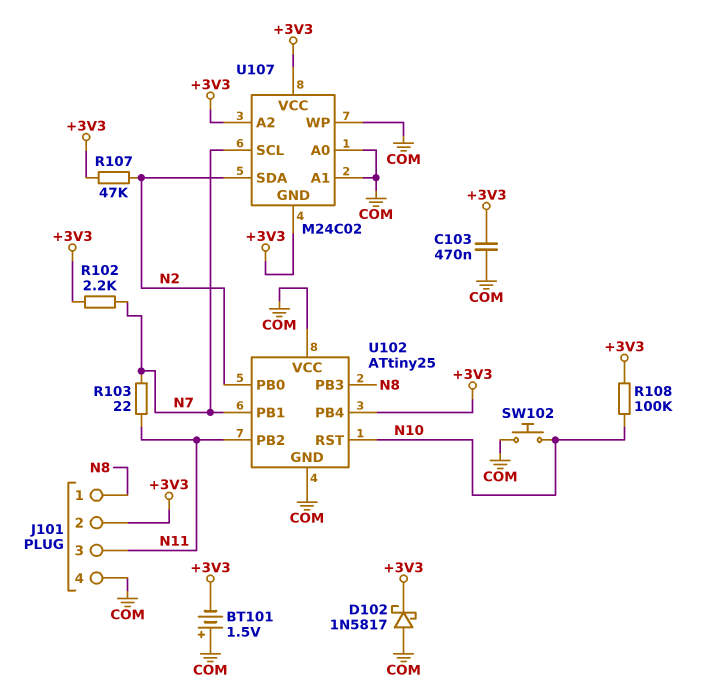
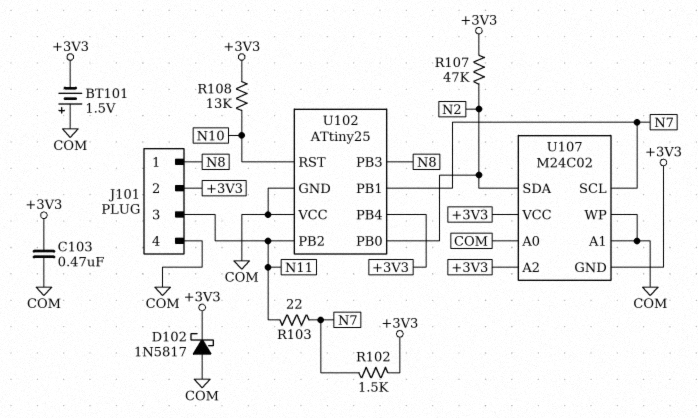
R102: 2.2k (+3V3, N7) -> 1.5k (+3V3, N7)
R108: 100k (+3V3, N10) -> 13k (+3V3, N10)
SW102: button (COM, N10) -> none

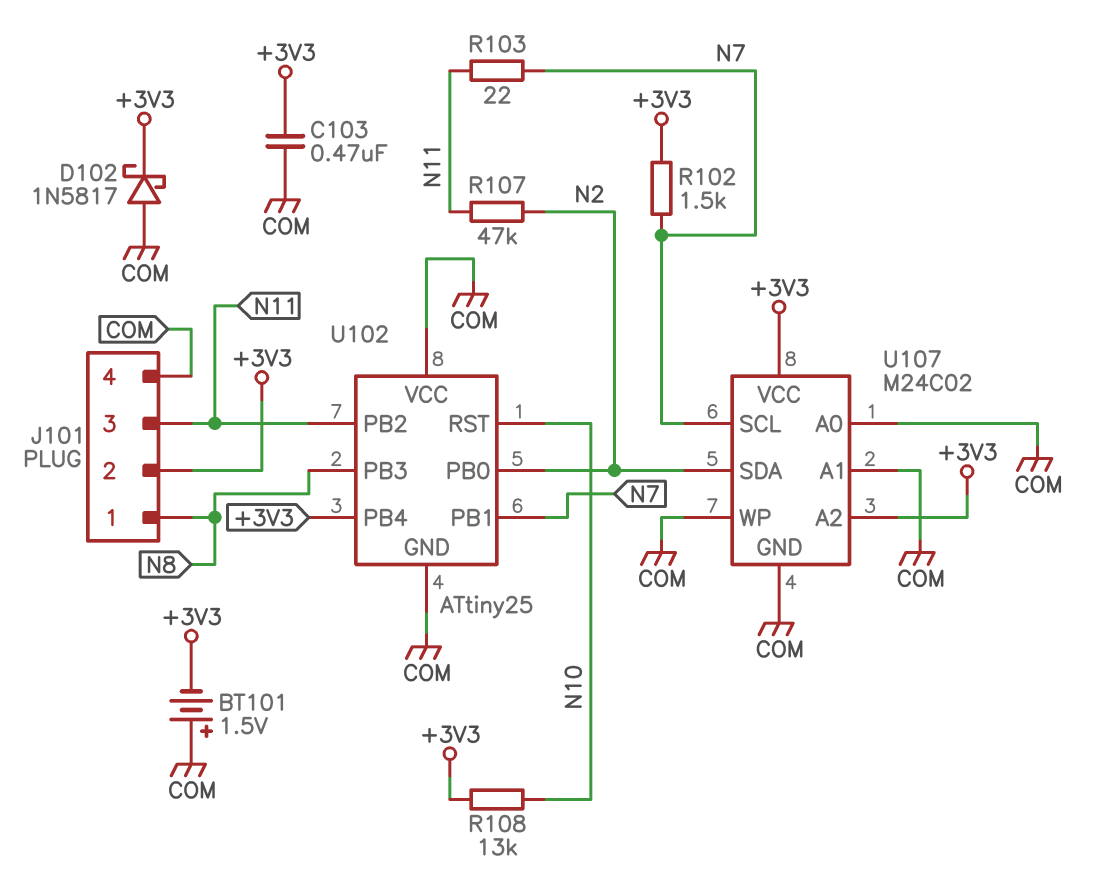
R107: 47k (+3V3, N2) -> 47k (N2, N11)
U107 pin GND: +3V3 -> COM

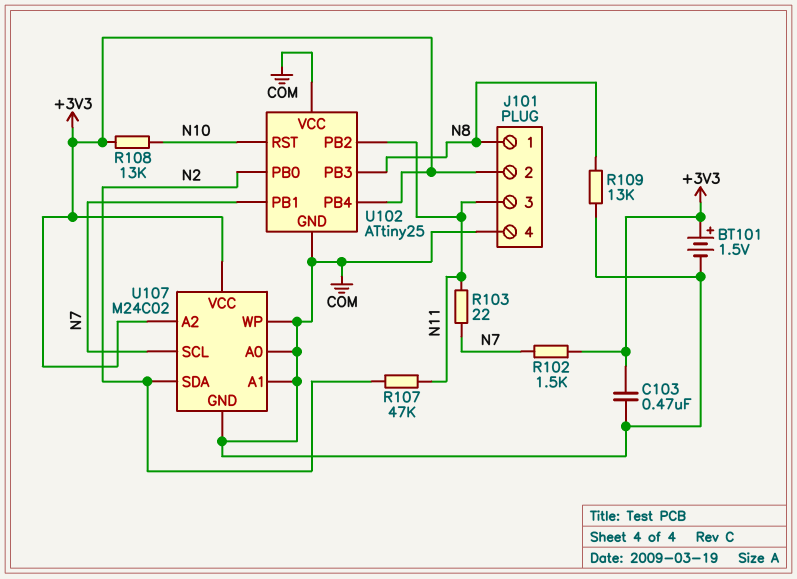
BT101: 1.5V (plus COM, minus +3V3) -> 1.5V (plus +3V3, minus COM)
D102: schottky 1N5817 (A COM, K +3V3) -> none
R109: none -> 13k (COM, N8)

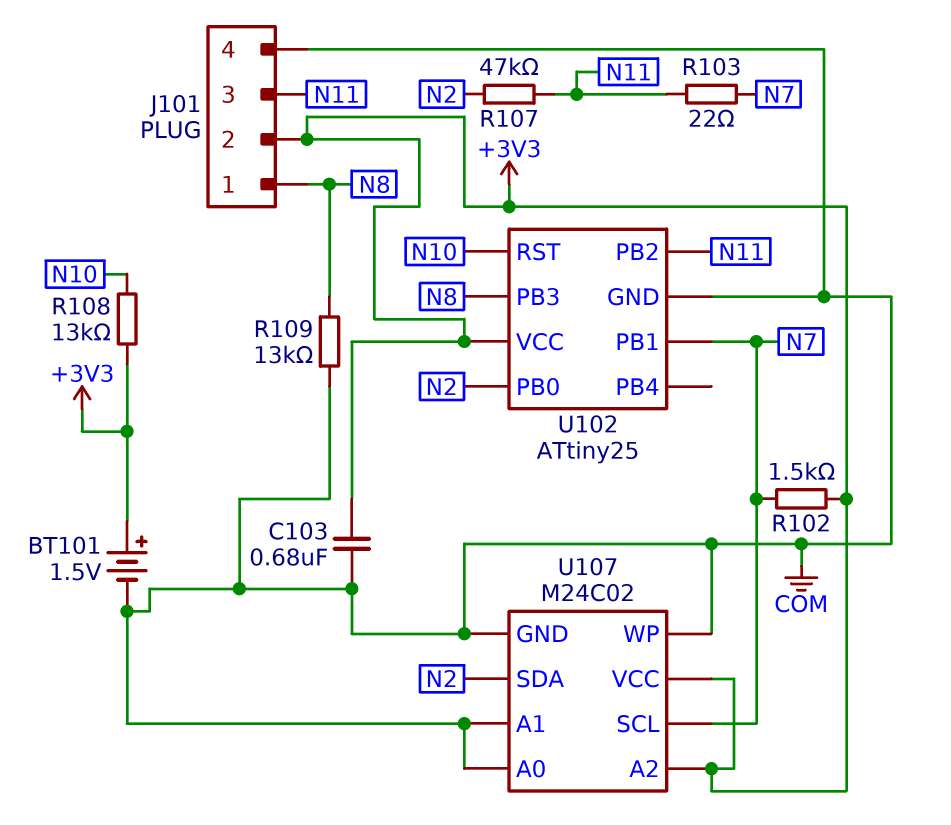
C103: 470nF (+3V3, COM) -> 680nF (+3V3, COM)
U102 pin PB4: +3V3 -> none
U102 pin VCC: COM -> +3V3

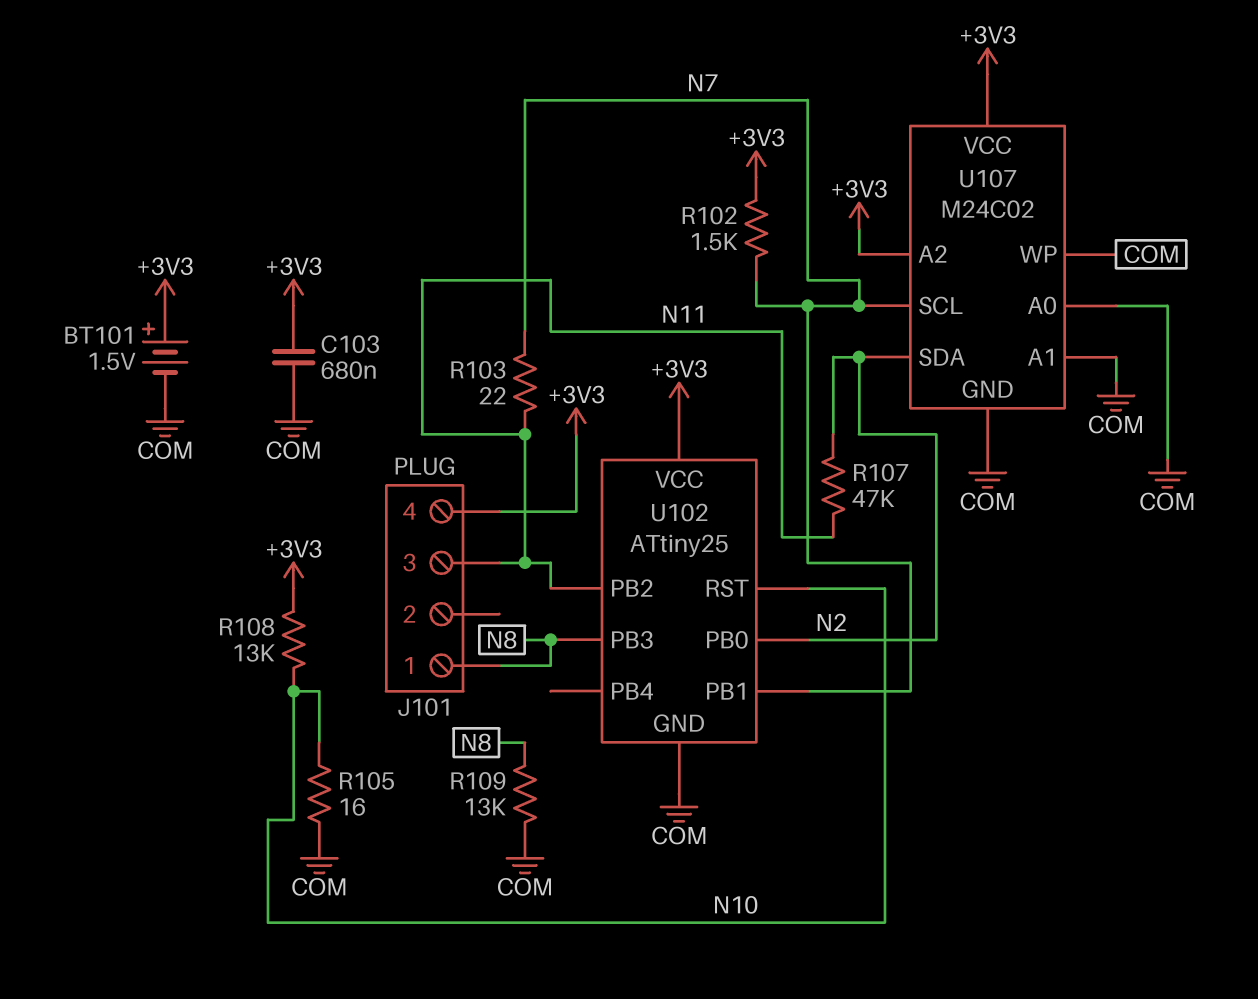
J101 pin 2: +3V3 -> none
J101 pin 4: COM -> +3V3
R105: none -> 16 (COM, N10)

